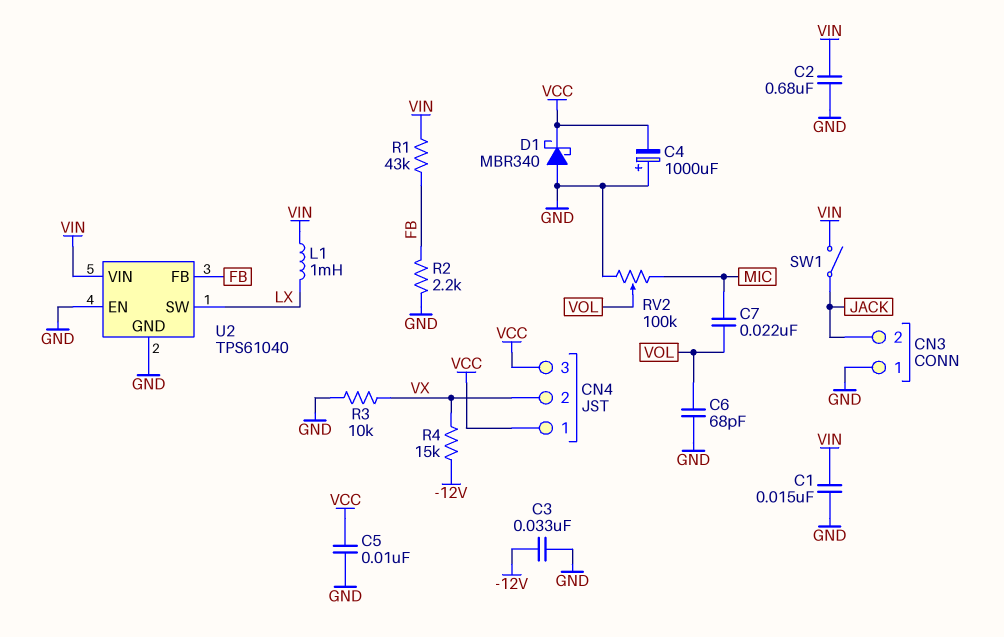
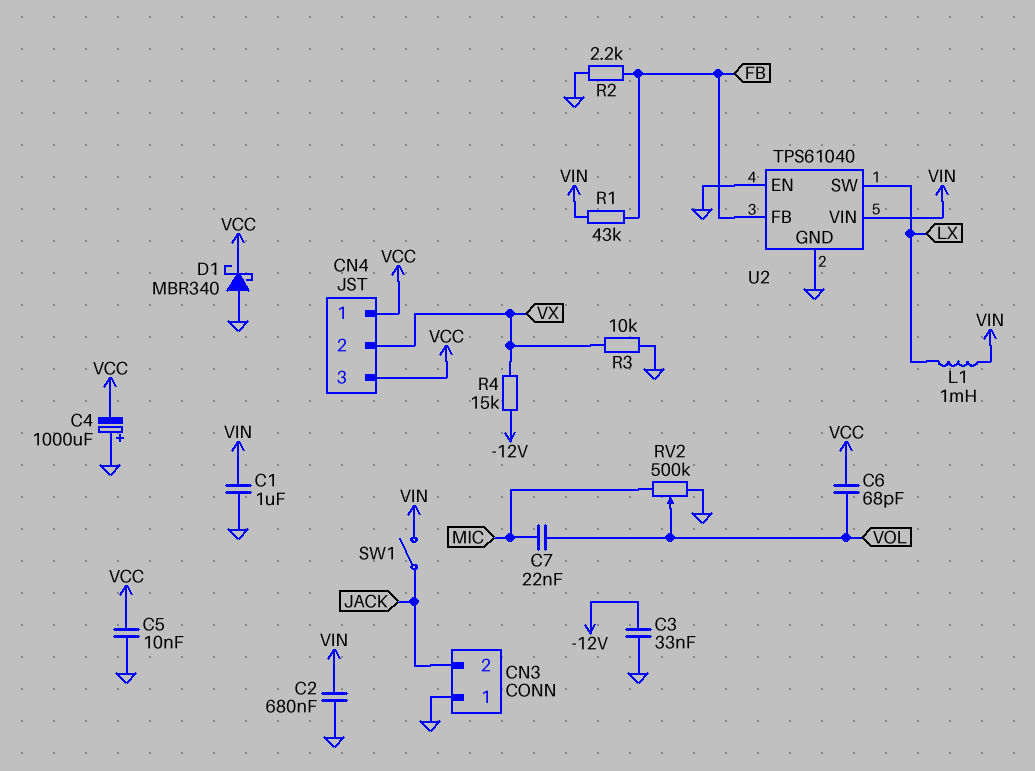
C1: 15nF (GND, VIN) -> 1uF (GND, VIN)
C6: 68pF (GND, VOL) -> 68pF (VCC, VOL)
RV2: 100k (GND, MIC, wiper VOL) -> 500k (GND, MIC, wiper VOL)

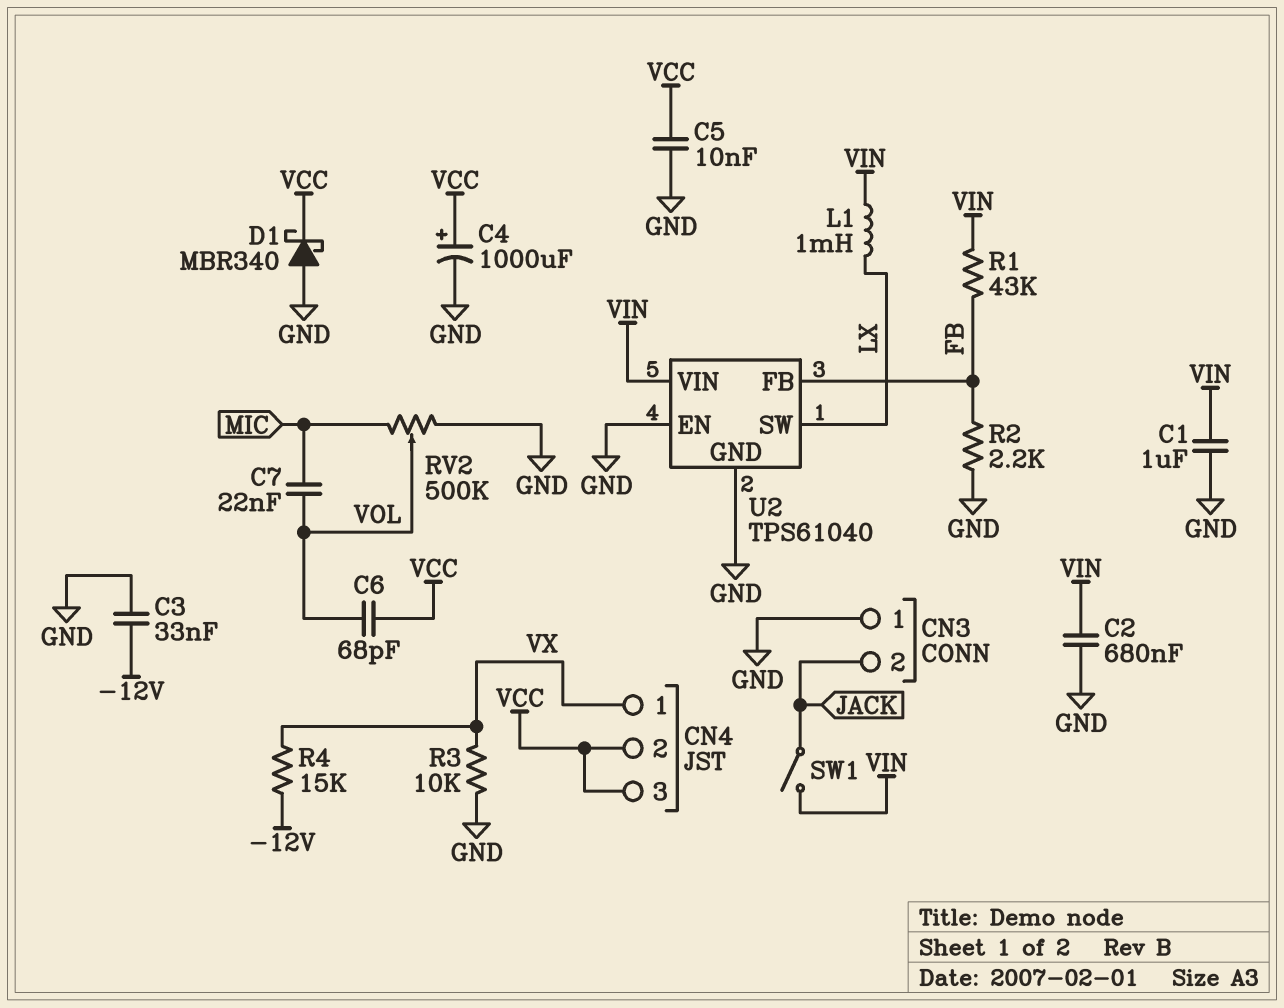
C4: 1000uF (plus GND, minus VCC) -> 1000uF (plus VCC, minus GND)
CN4 pin 1: VCC -> VX
CN4 pin 2: VX -> VCC

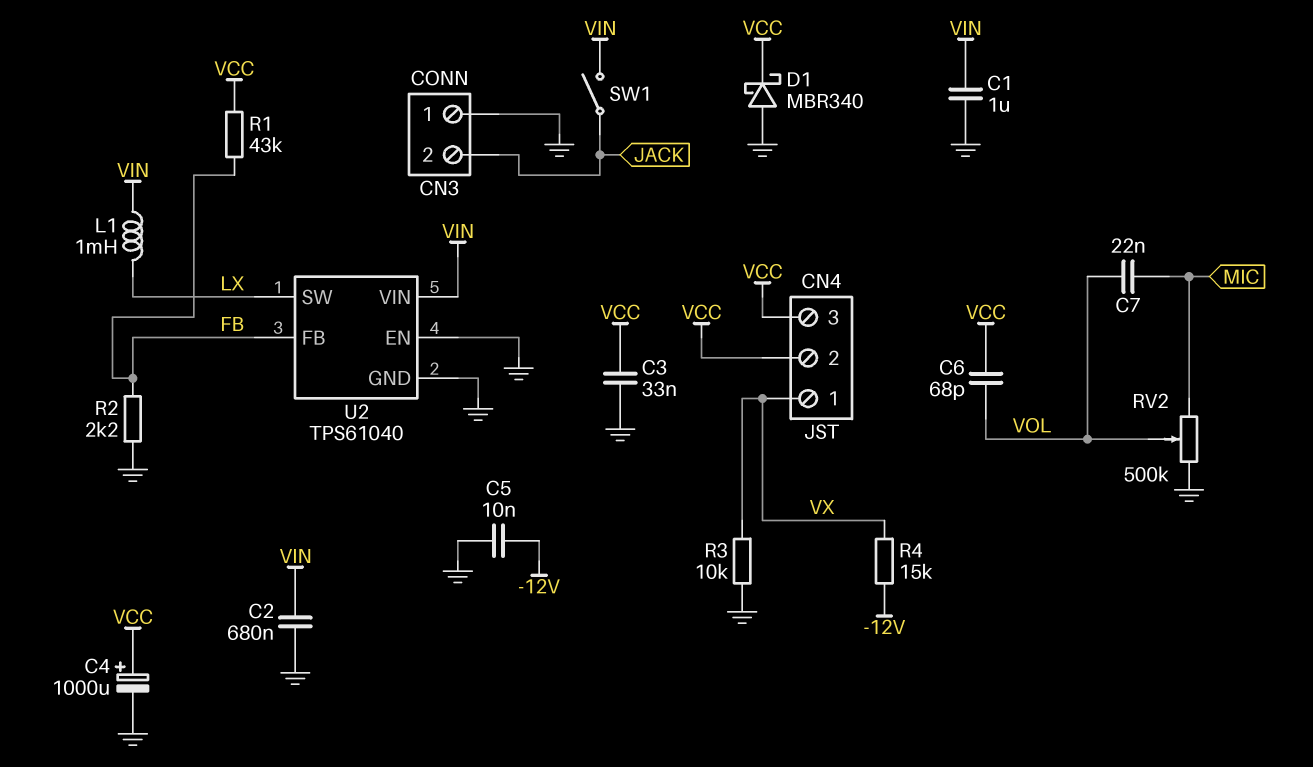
C3: 33nF (-12V, GND) -> 33nF (GND, VCC)
C5: 10nF (GND, VCC) -> 10nF (-12V, GND)
R1: 43k (FB, VIN) -> 43k (FB, VCC)

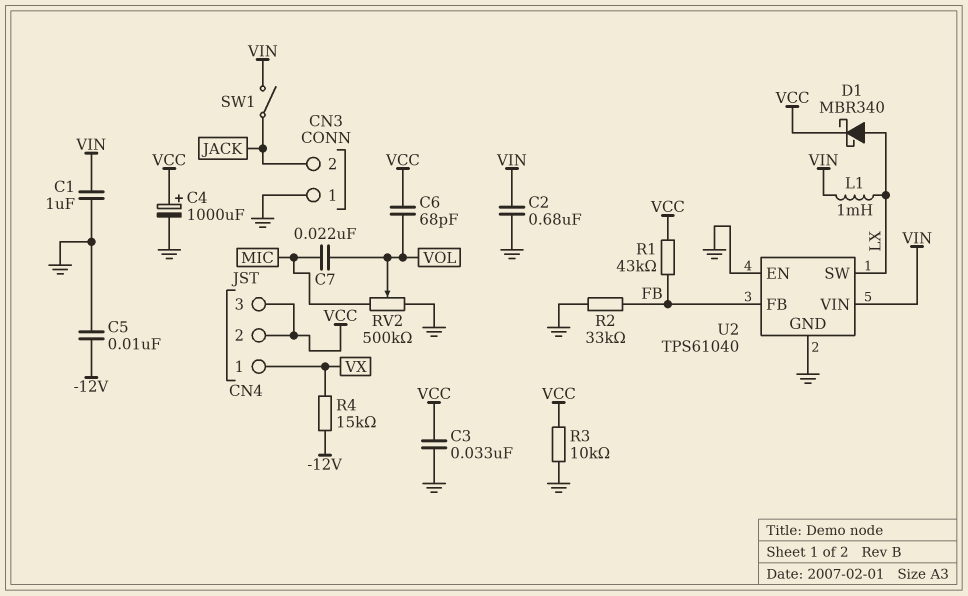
D1: schottky MBR340 (A GND, K VCC) -> schottky MBR340 (A LX, K VCC)
R2: 2.2k (FB, GND) -> 33k (FB, GND)
R3: 10k (GND, VX) -> 10k (GND, VCC)

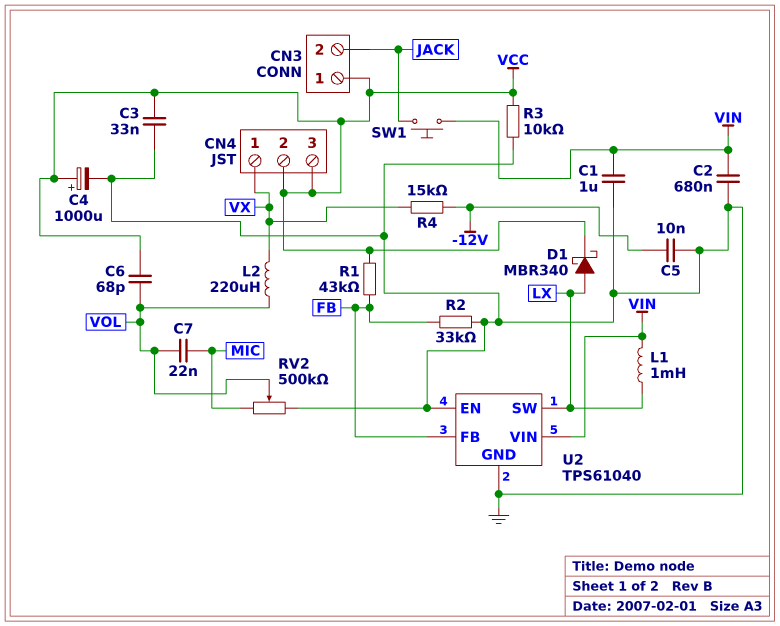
CN3 pin 1: GND -> VCC
L2: none -> 220uH (VOL, VX)
SW1: switch (JACK, VIN) -> button (JACK, VIN)

